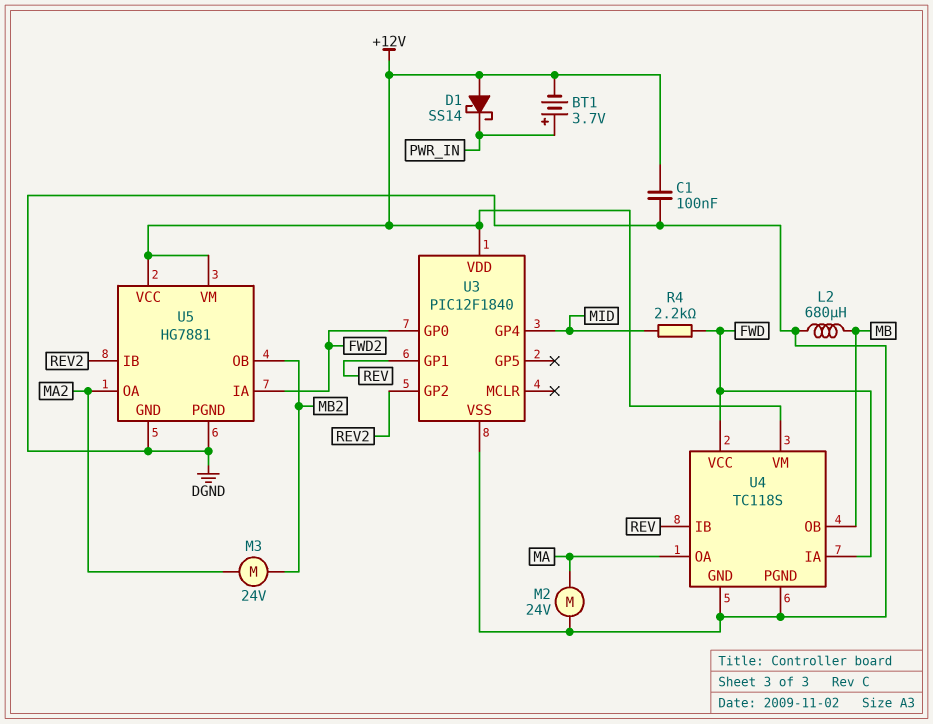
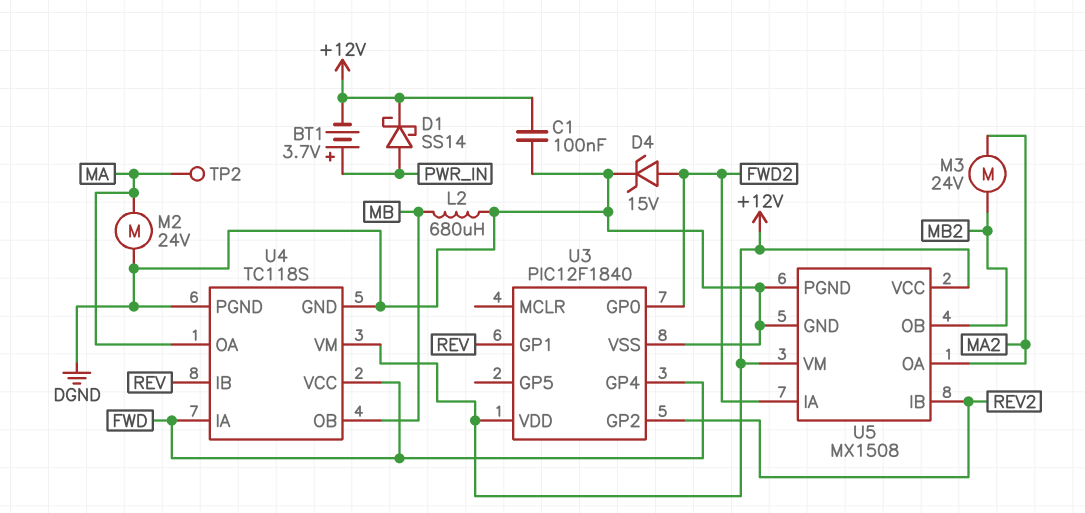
D1: schottky SS14 (A +12V, K PWR_IN) -> schottky SS14 (A PWR_IN, K +12V)
D4: none -> zener 15V (A FWD2, K DGND)
R4: 2.2k (FWD, MID) -> none
TP2: none -> test point (MA)
U3 pin GP4: MID -> FWD
U5: HG7881 -> MX1508

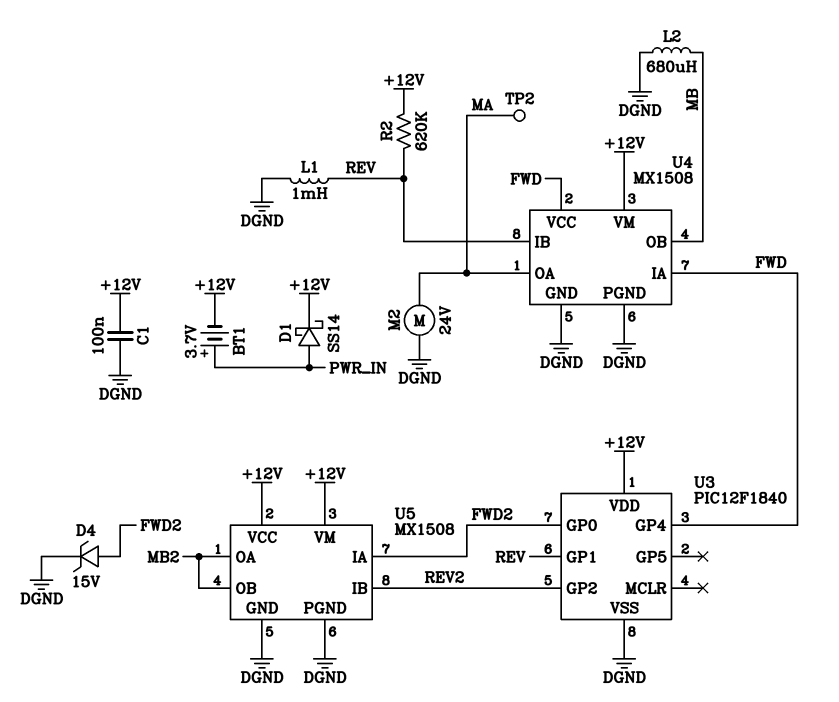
L1: none -> 1mH (DGND, REV)
M3: motor 24V (MA2, MB2) -> none
R2: none -> 620k (+12V, REV)
U4: TC118S -> MX1508
U5 pin OA: MA2 -> MB2

